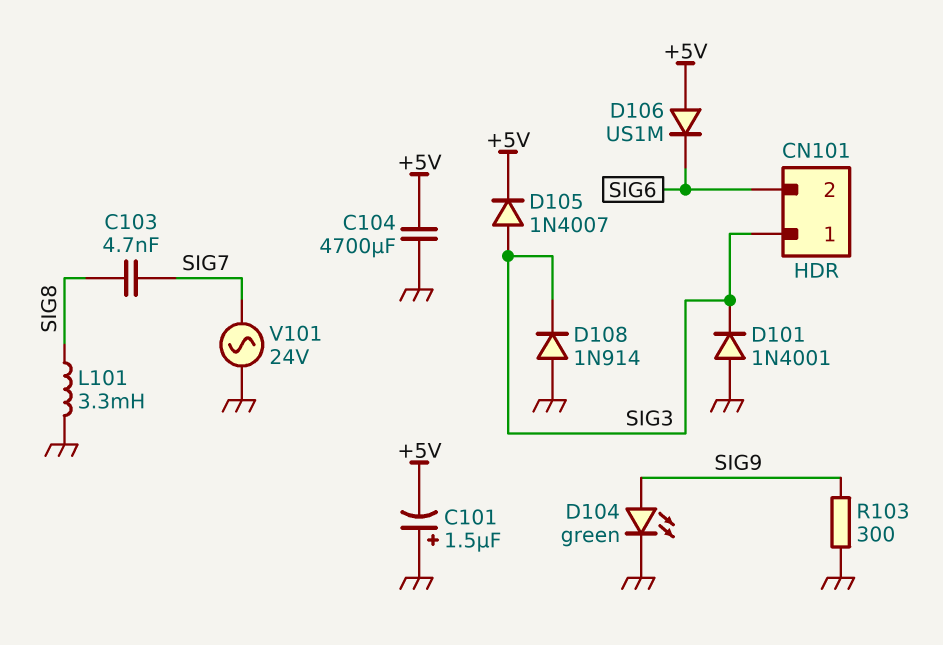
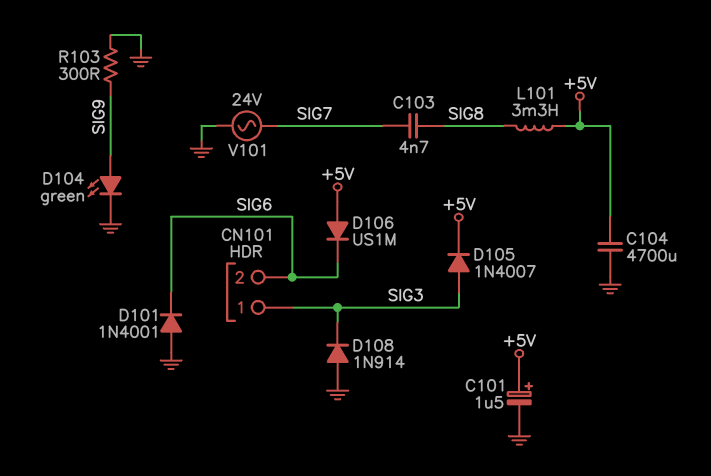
C101: 1.5uF (plus GND, minus +5V) -> 1.5uF (plus +5V, minus GND)
D101: diode 1N4001 (A GND, K SIG3) -> diode 1N4001 (A GND, K SIG6)
L101: 3.3mH (GND, SIG8) -> 3.3mH (+5V, SIG8)

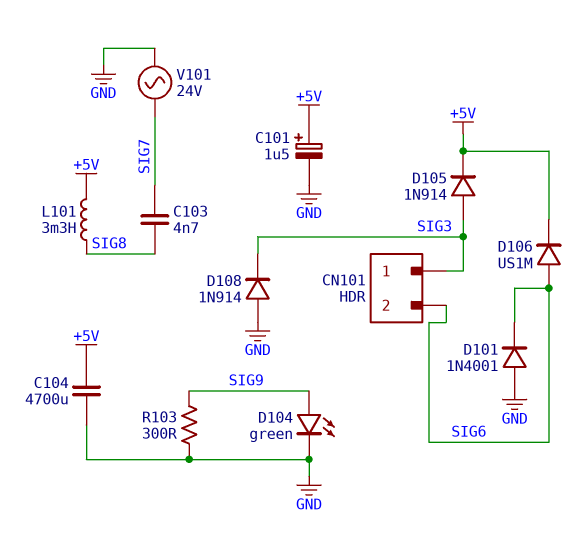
D105: diode 1N4007 (A SIG3, K +5V) -> diode 1N914 (A SIG3, K +5V)
D106: diode US1M (A +5V, K SIG6) -> diode US1M (A SIG6, K +5V)

